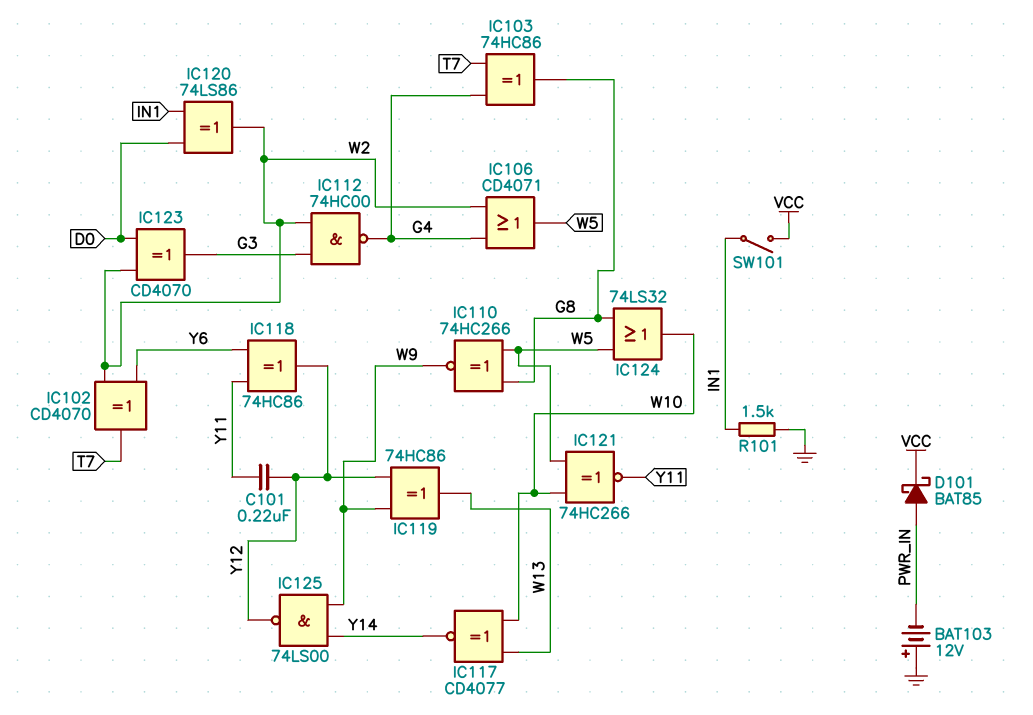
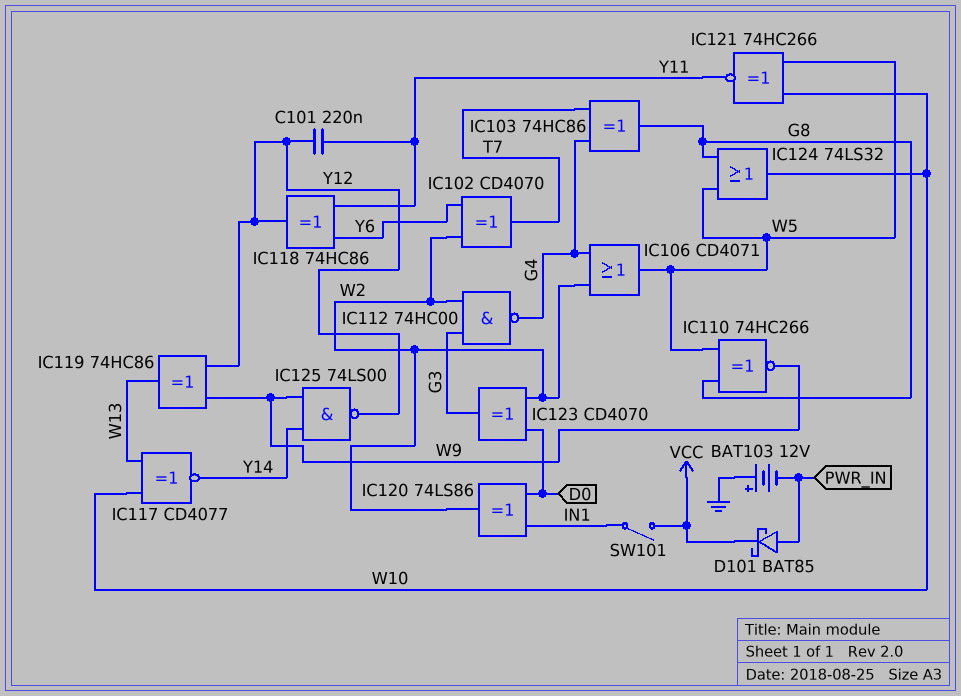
R101: 1.5k (GND, IN1) -> none

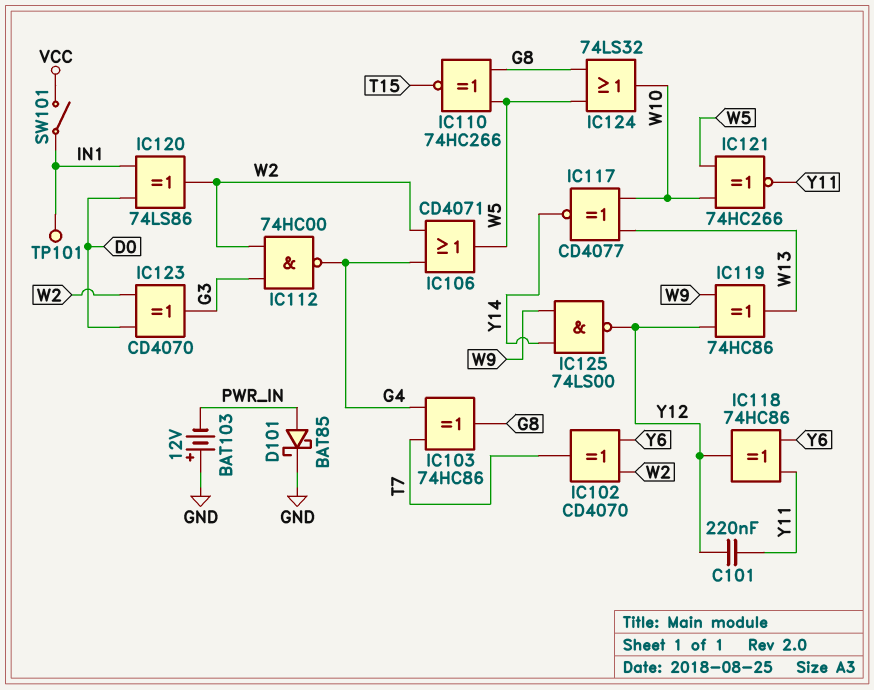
D101: schottky BAT85 (A PWR_IN, K VCC) -> schottky BAT85 (A PWR_IN, K GND)
IC110: XNOR 74HC266 (in G8, in W5, out W9) -> XNOR 74HC266 (in G8, in W5, out T15)
TP101: none -> test point (IN1)

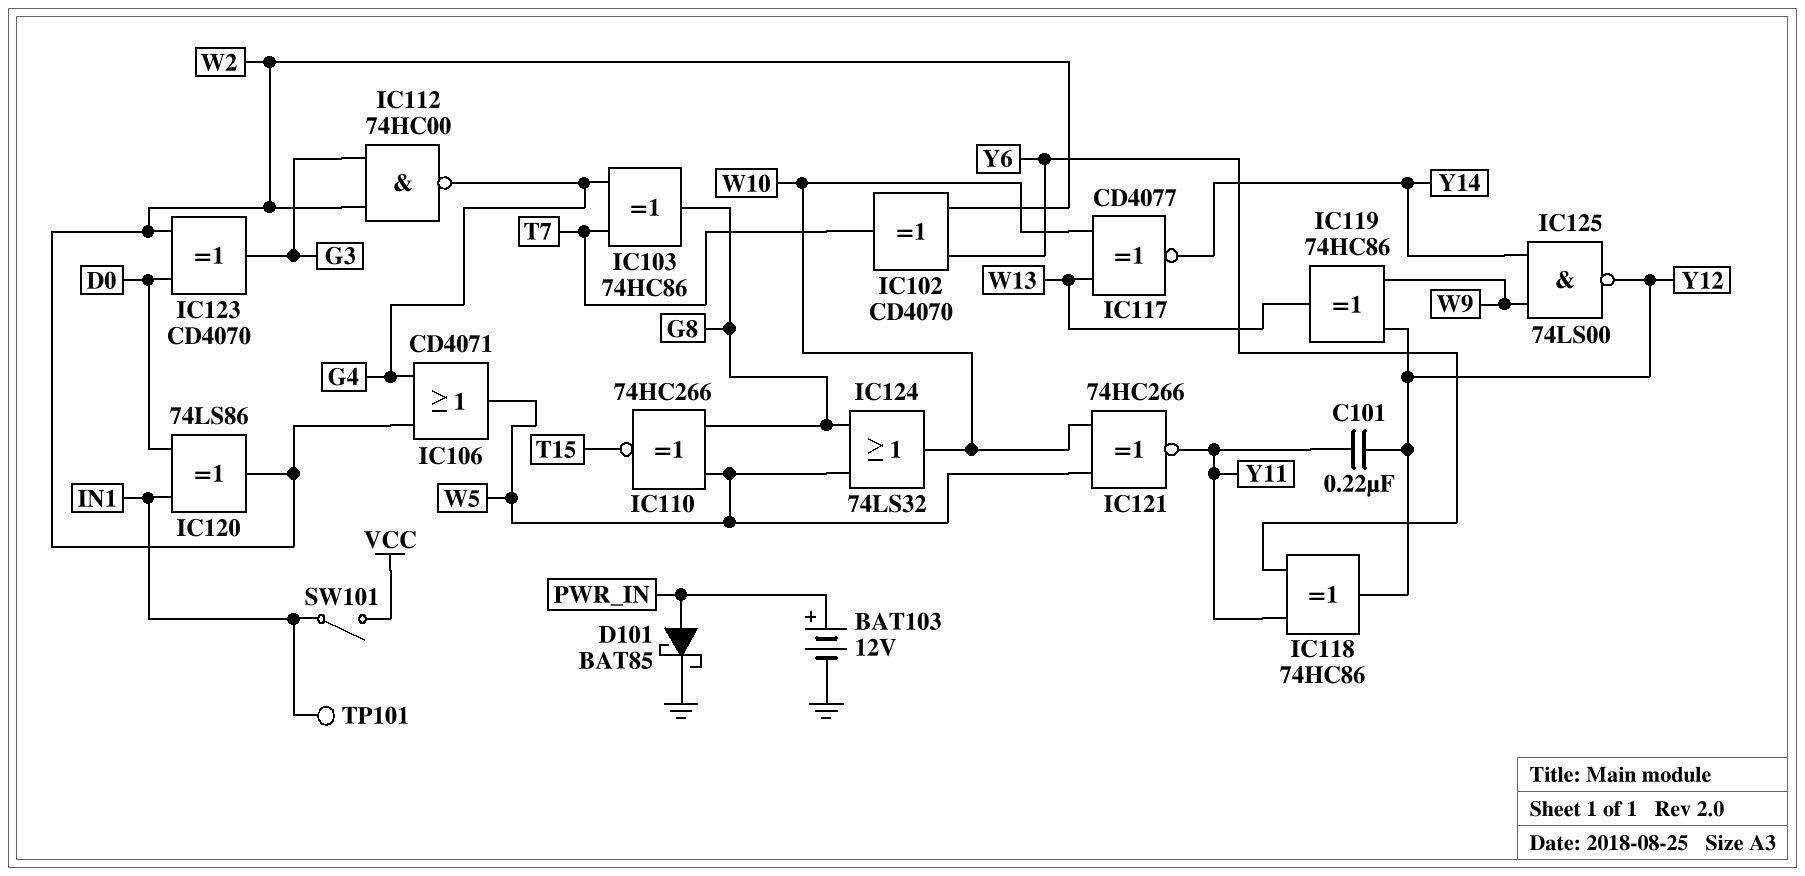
BAT103: 12V (plus GND, minus PWR_IN) -> 12V (plus PWR_IN, minus GND)

